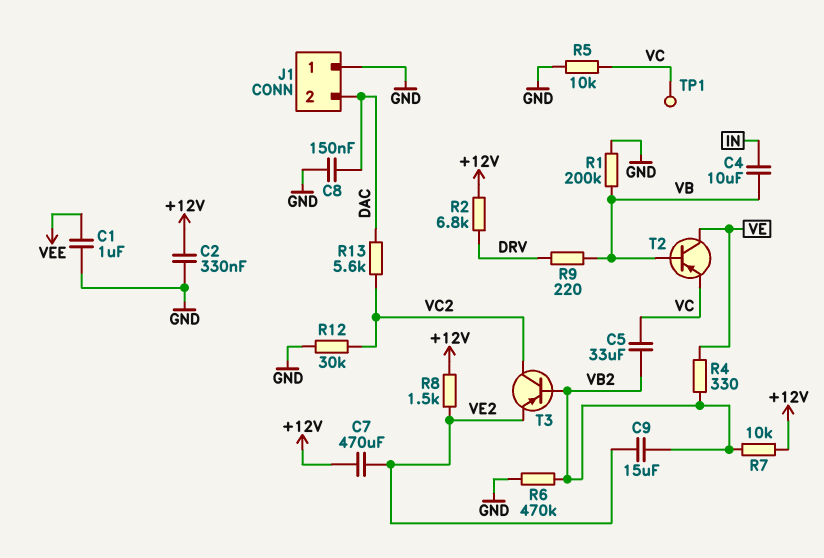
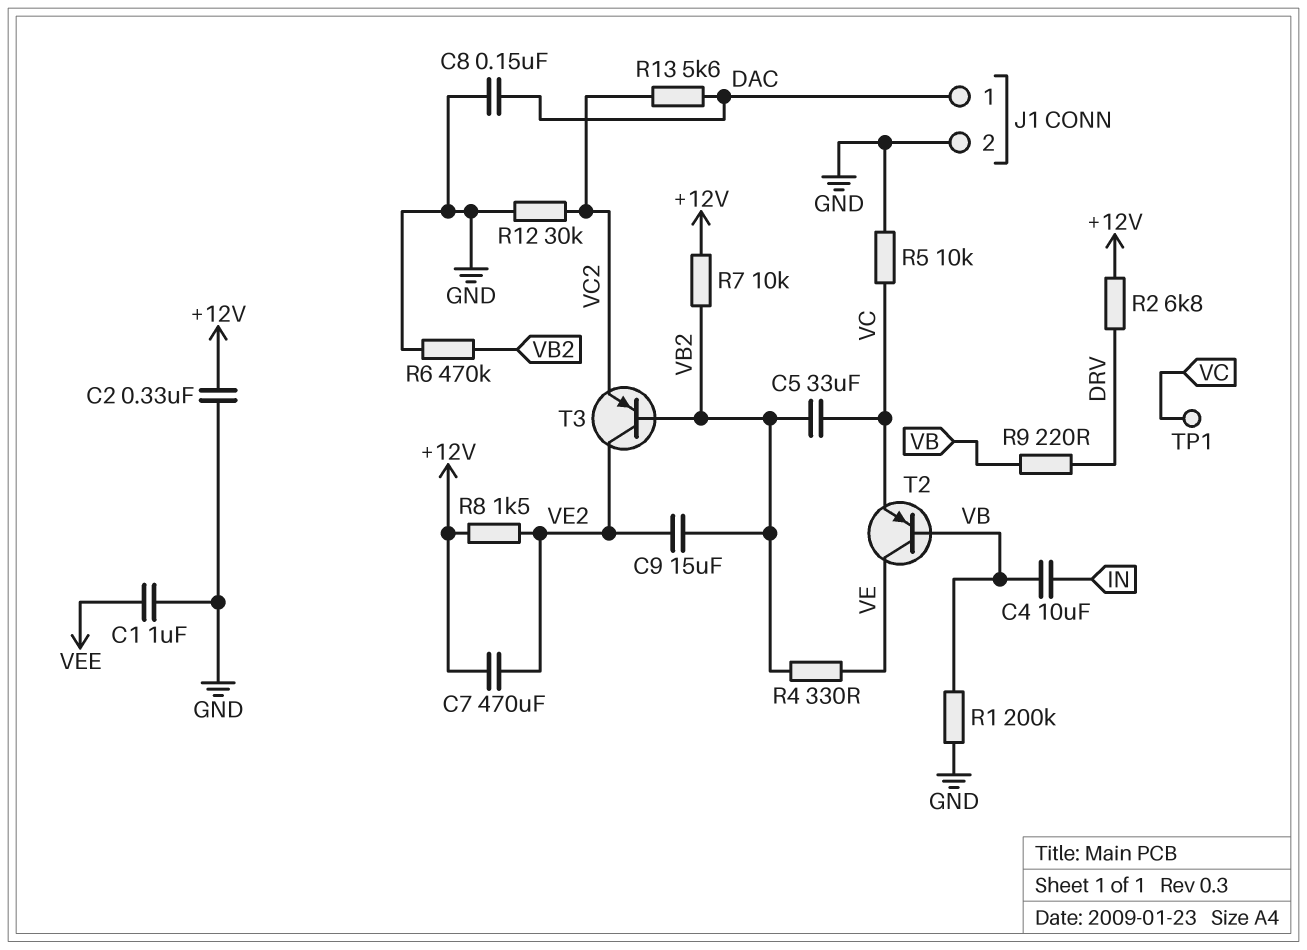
J1 pin 1: GND -> DAC
J1 pin 2: DAC -> GND
T3: PNP (B VB2, C VC2, E VE2) -> PNP (B VB2, C VE2, E VC2)

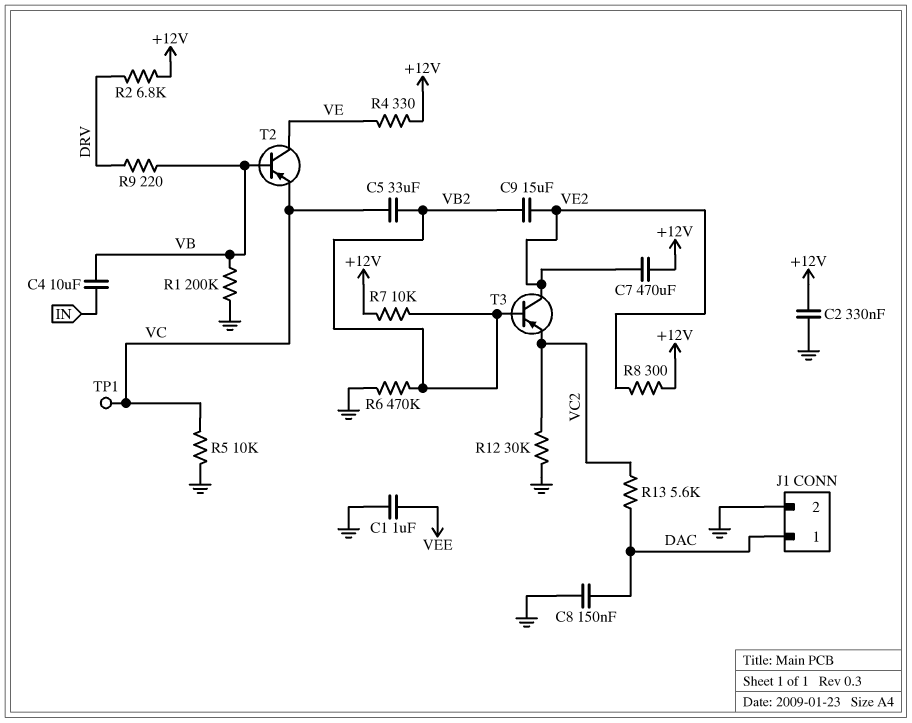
R4: 330 (VB2, VE) -> 330 (+12V, VE)
R8: 1.5k (+12V, VE2) -> 300 (+12V, VE2)

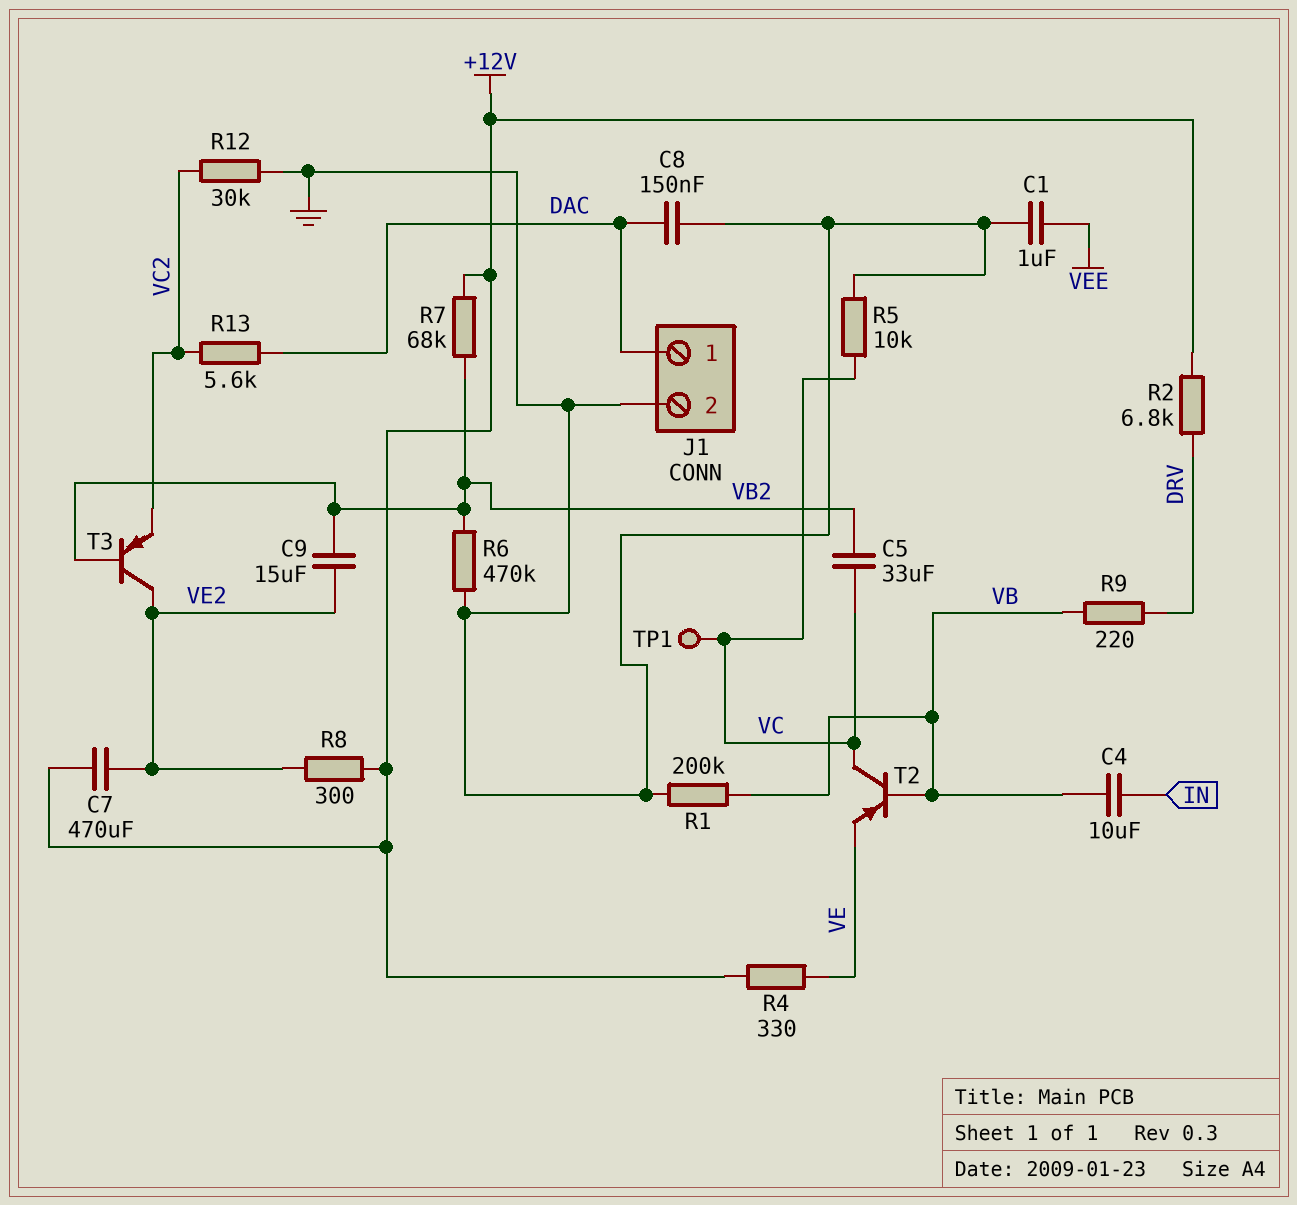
C2: 330nF (+12V, GND) -> none
R7: 10k (+12V, VB2) -> 68k (+12V, VB2)
T2: PNP (B VB, C VE, E VC) -> PNP (B VB, C VC, E VE)

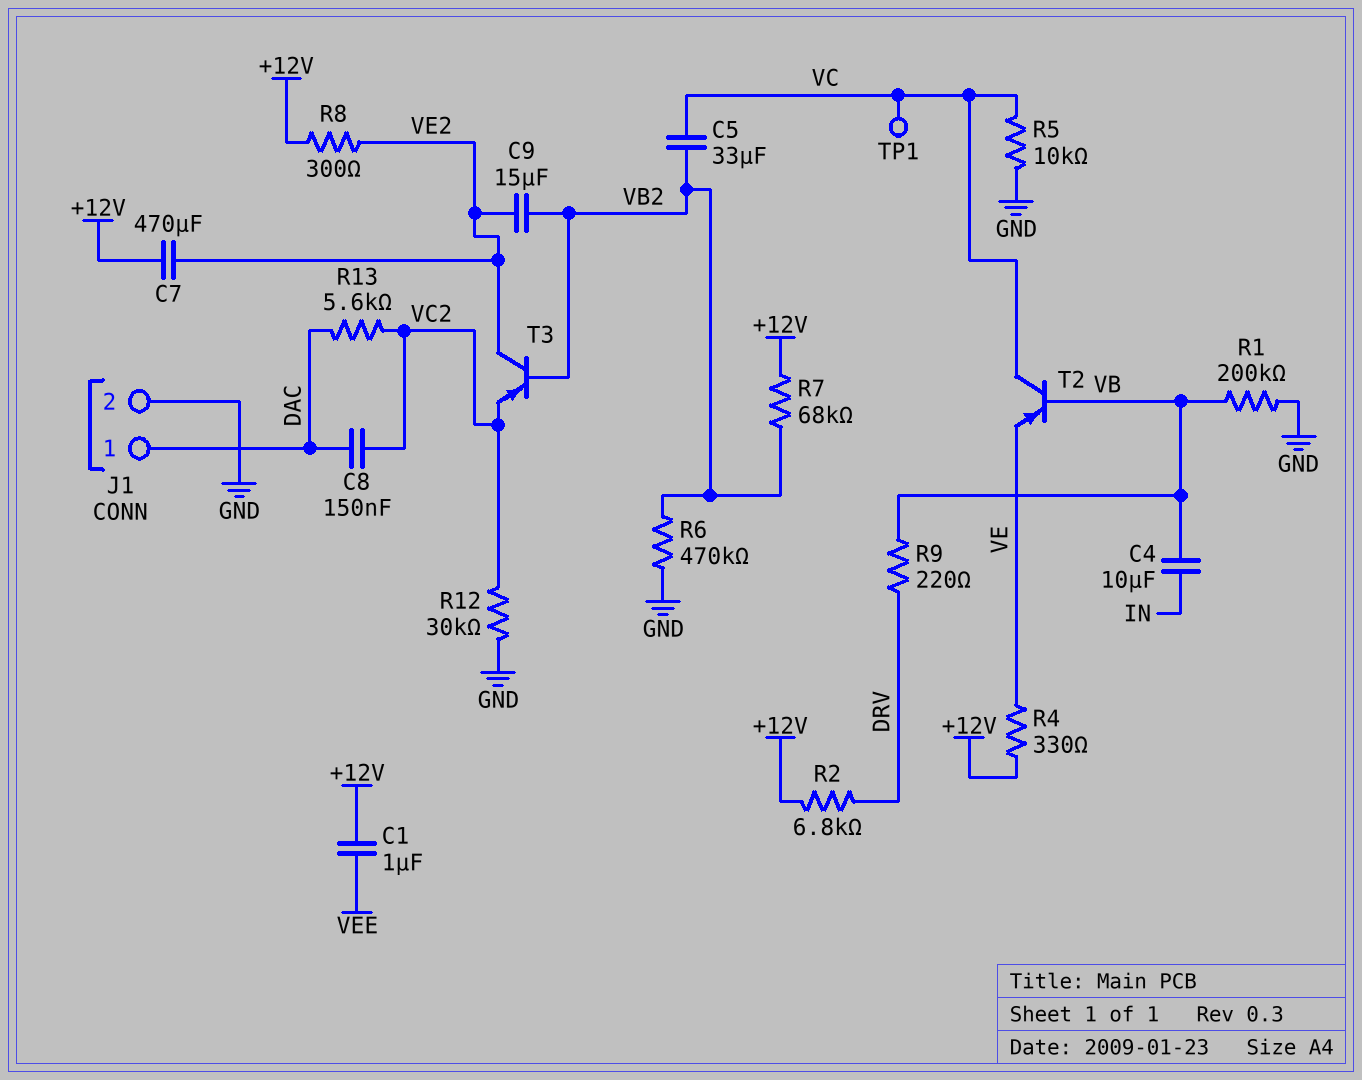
C1: 1uF (GND, VEE) -> 1uF (+12V, VEE)
C8: 150nF (DAC, GND) -> 150nF (DAC, VC2)

